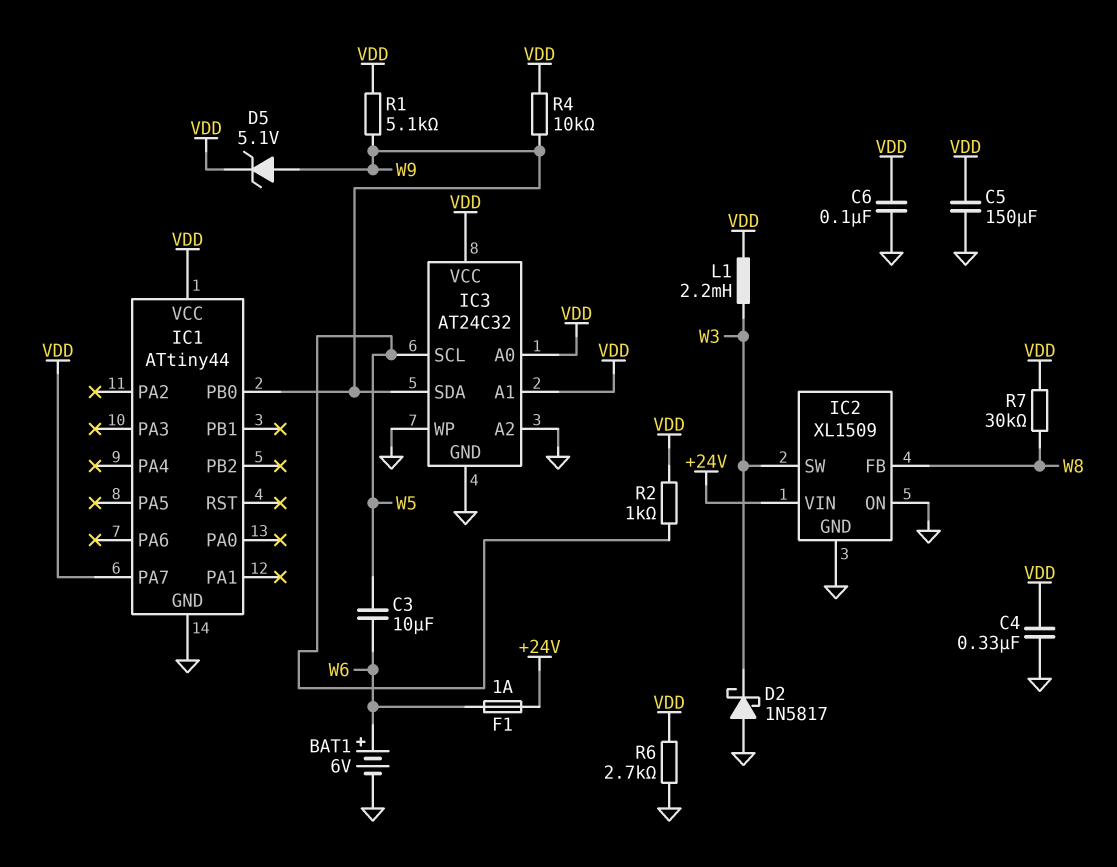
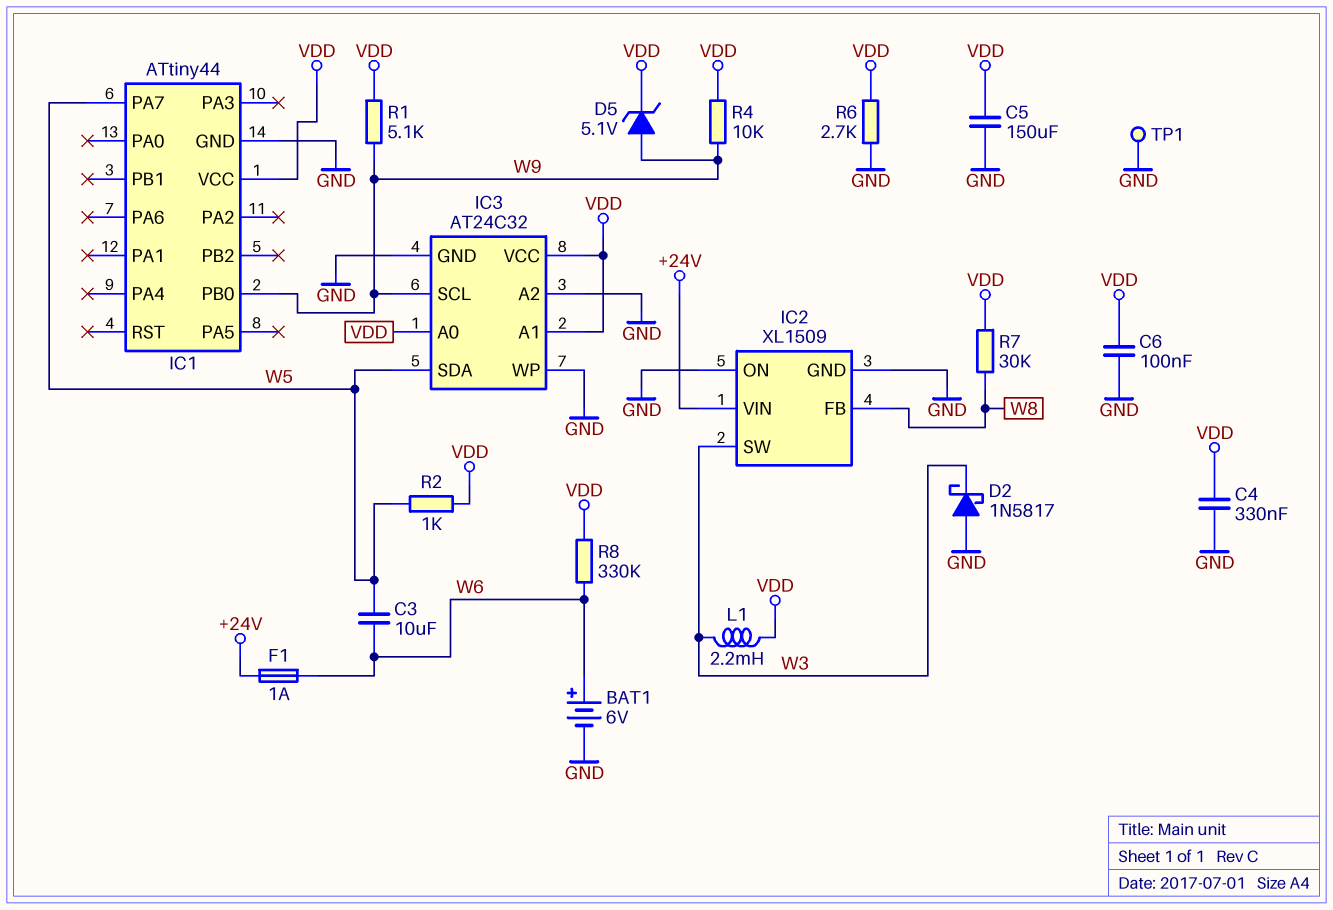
IC1 pin PA7: VDD -> W5
IC3 pin SCL: W5 -> W9
IC3 pin SDA: W9 -> W5
R8: none -> 330k (VDD, W6)
TP1: none -> test point (GND)

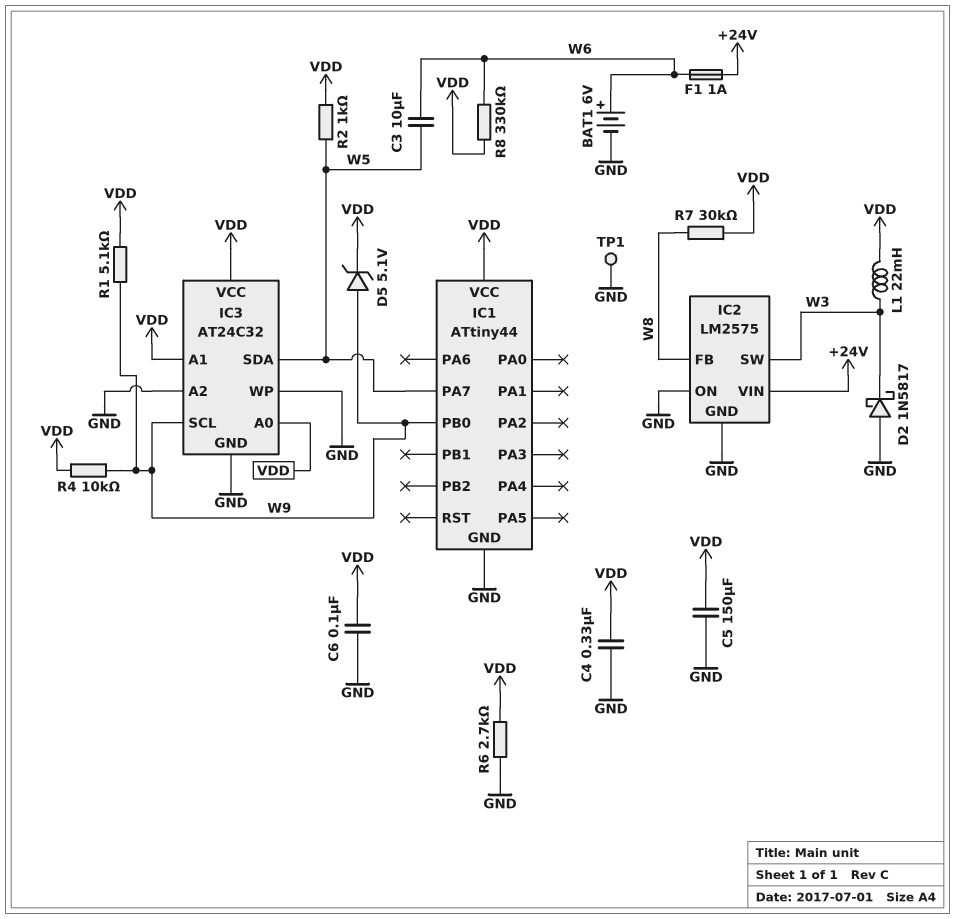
IC2: XL1509 -> LM2575
L1: 2.2mH (VDD, W3) -> 22mH (VDD, W3)

